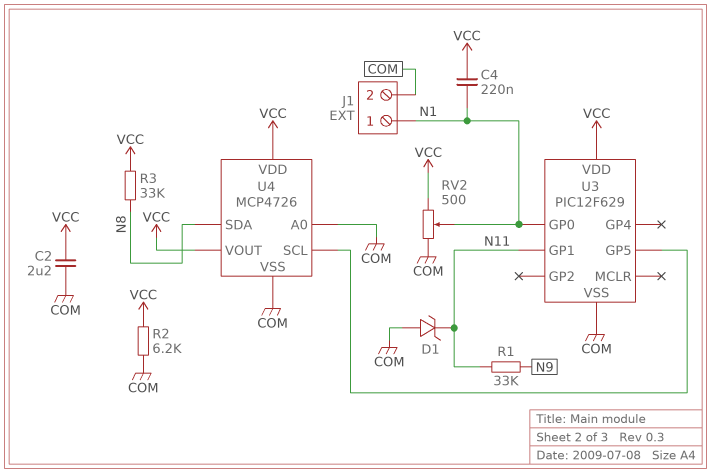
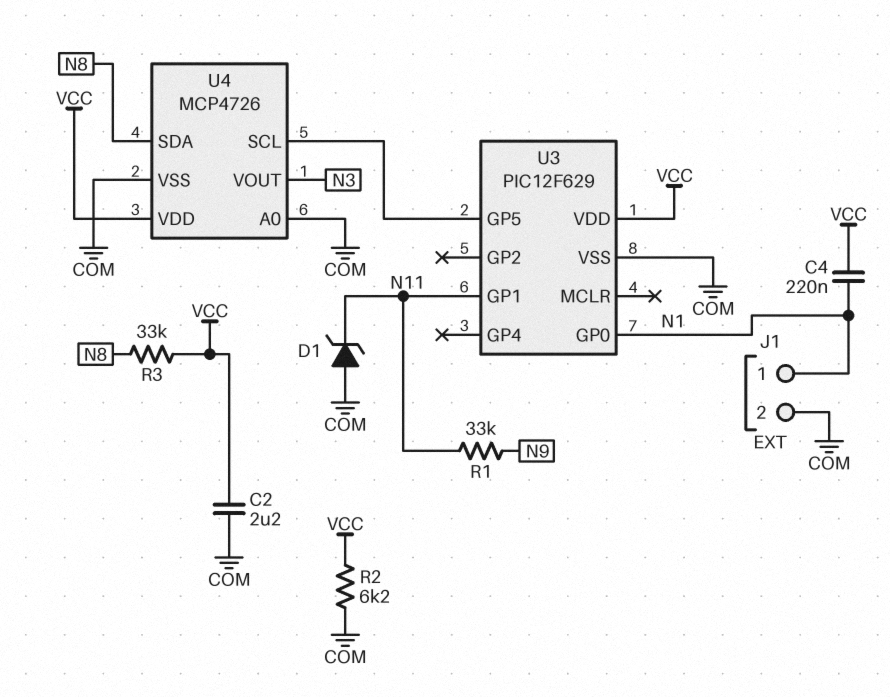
RV2: 500 (COM, VCC, wiper N1) -> none
U4 pin VOUT: VCC -> N3

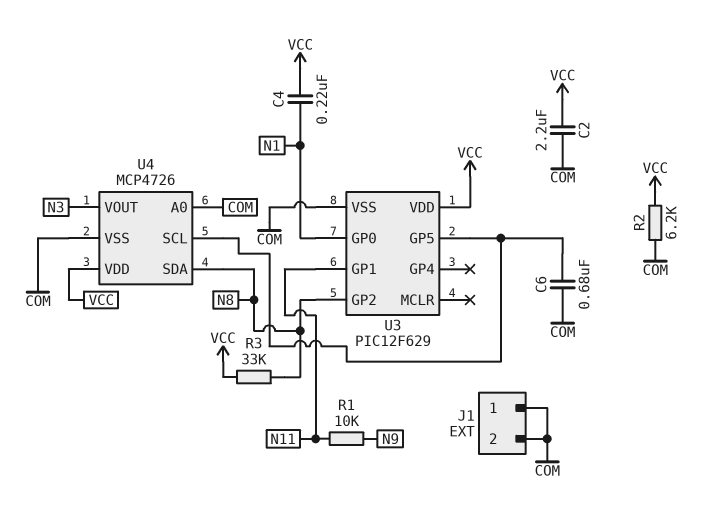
C6: none -> 680nF (COM, U3/GP5)
D1: zener (A COM, K N11) -> none
J1 pin 1: N1 -> COM
R1: 33k (N9, N11) -> 10k (N9, N11)
U3 pin GP2: none -> N8

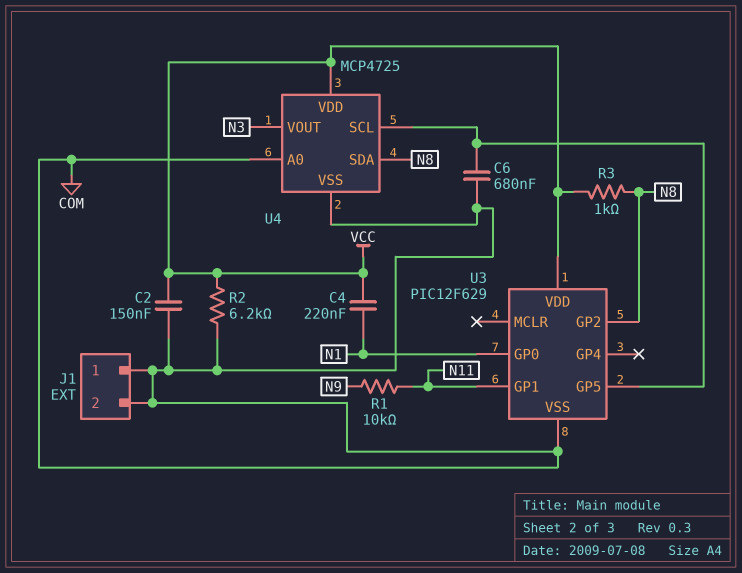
C2: 2.2uF (COM, VCC) -> 150nF (COM, VCC)
R3: 33k (N8, VCC) -> 1k (N8, VCC)
U4: MCP4726 -> MCP4725

